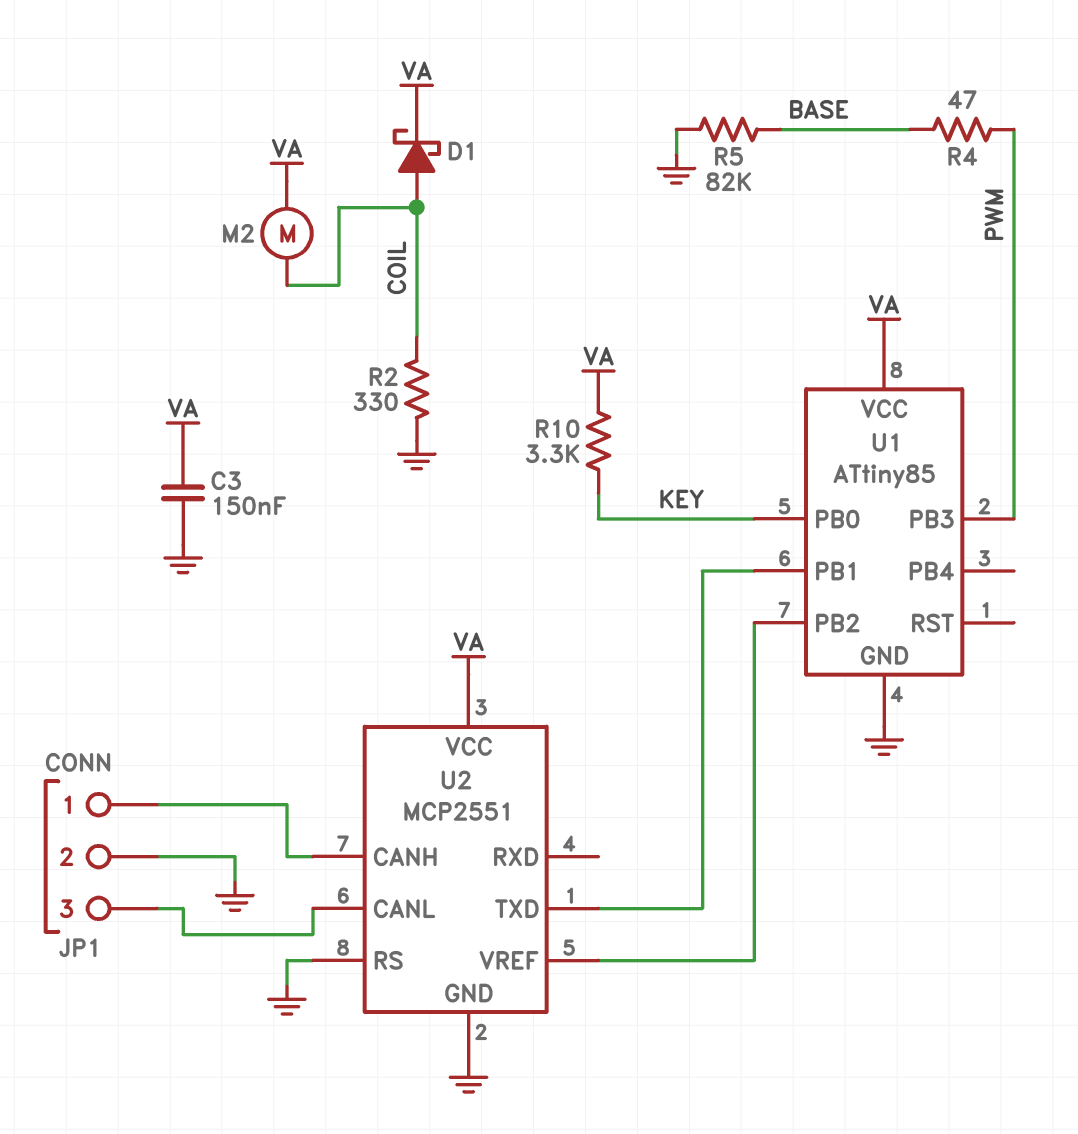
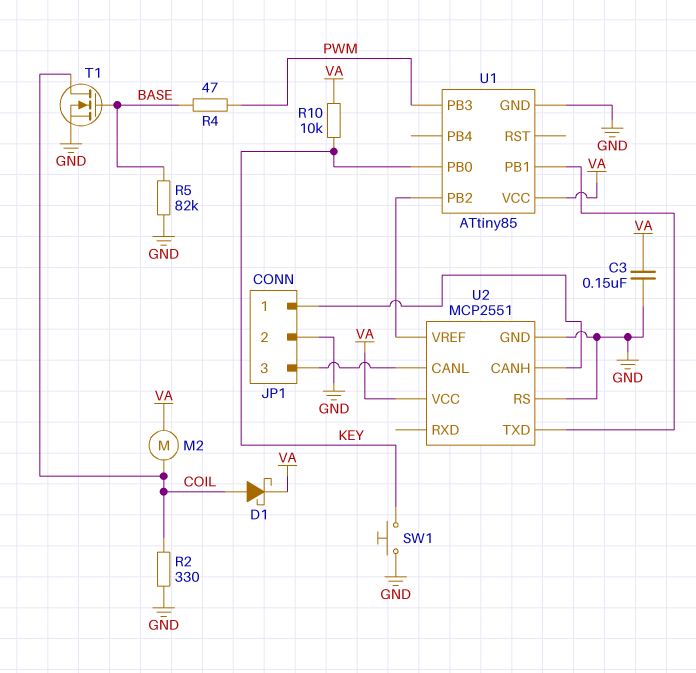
R10: 3.3k (KEY, VA) -> 10k (KEY, VA)
SW1: none -> button (GND, KEY)
T1: none -> NMOS (G BASE, D COIL, S GND)

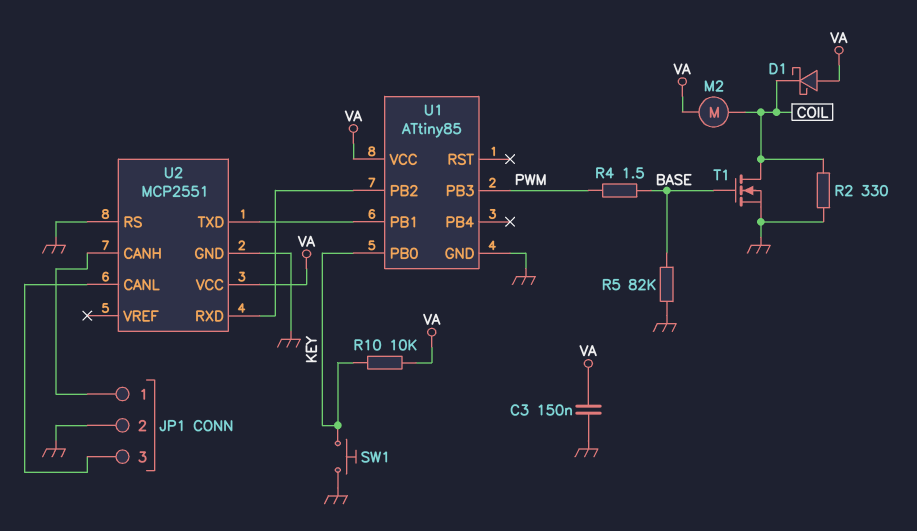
D1: schottky (A COIL, K VA) -> schottky (A VA, K COIL)
R4: 47 (BASE, PWM) -> 1.5 (BASE, PWM)
U2 pin RXD: none -> U1/PB2
U2 pin VREF: U1/PB2 -> none

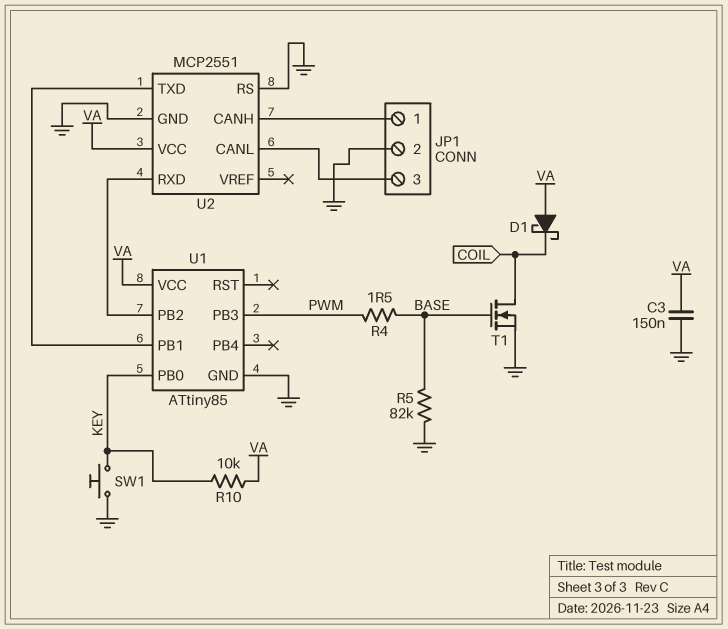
M2: motor (COIL, VA) -> none
R2: 330 (COIL, GND) -> none

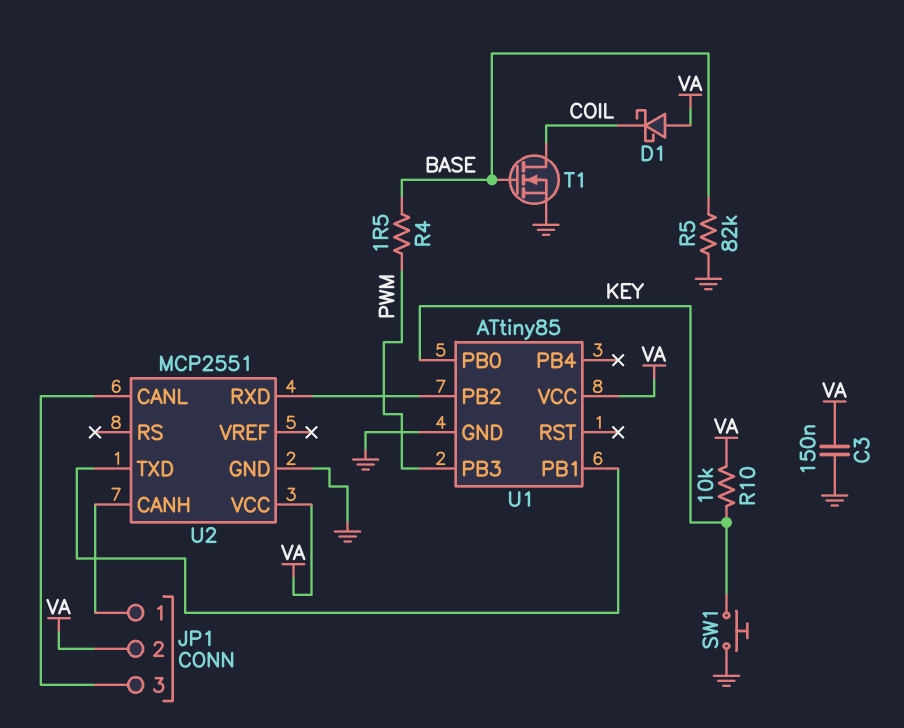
JP1 pin 2: GND -> VA
U2 pin RS: GND -> none

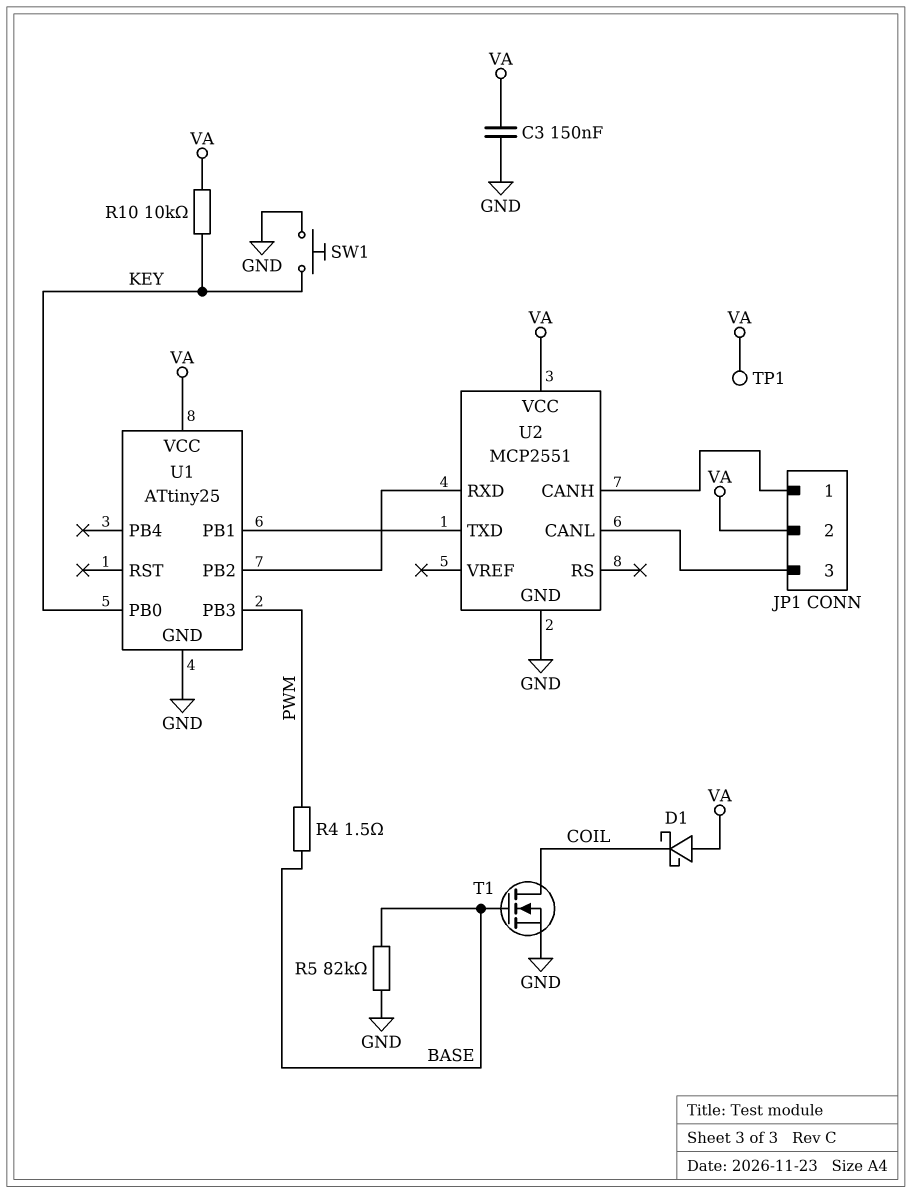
TP1: none -> test point (VA)
U1: ATtiny85 -> ATtiny25

